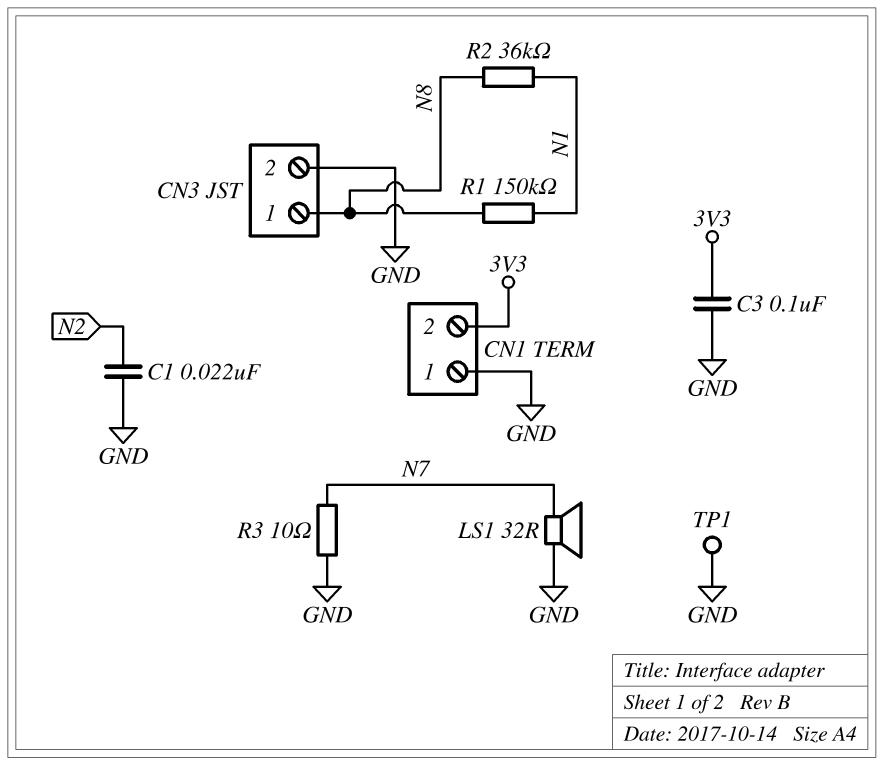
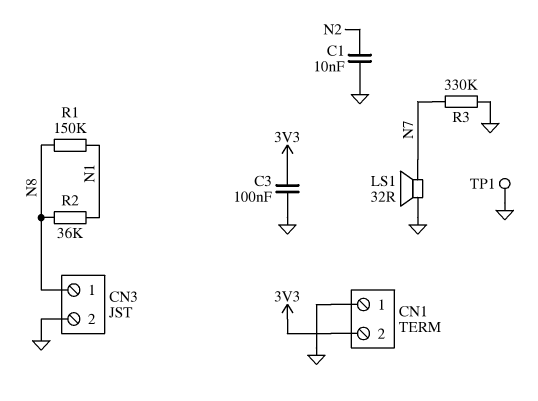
C1: 22nF (GND, N2) -> 10nF (GND, N2)
R3: 10 (GND, N7) -> 330k (GND, N7)

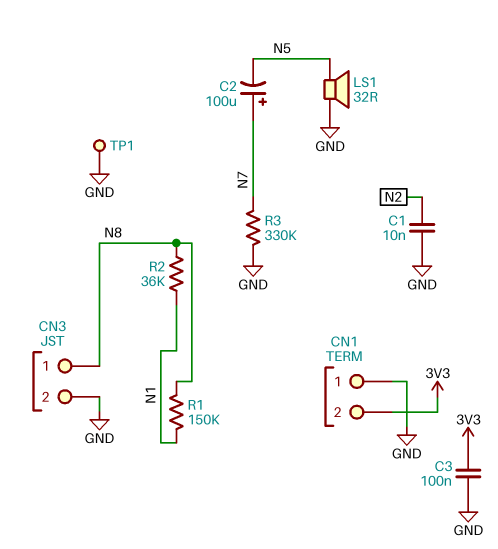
C2: none -> 100uF (plus N7, minus N5)
LS1: speaker 32R (GND, N7) -> speaker 32R (GND, N5)

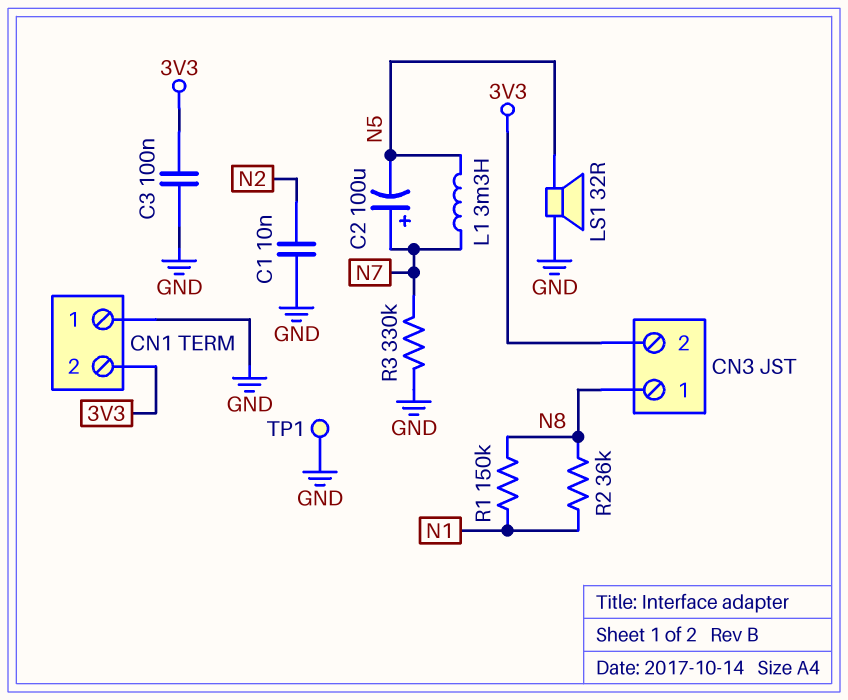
CN3 pin 2: GND -> 3V3
L1: none -> 3.3mH (N5, N7)

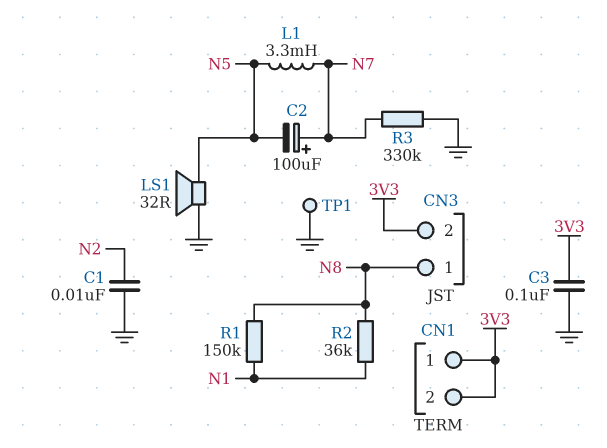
CN1 pin 1: GND -> 3V3

